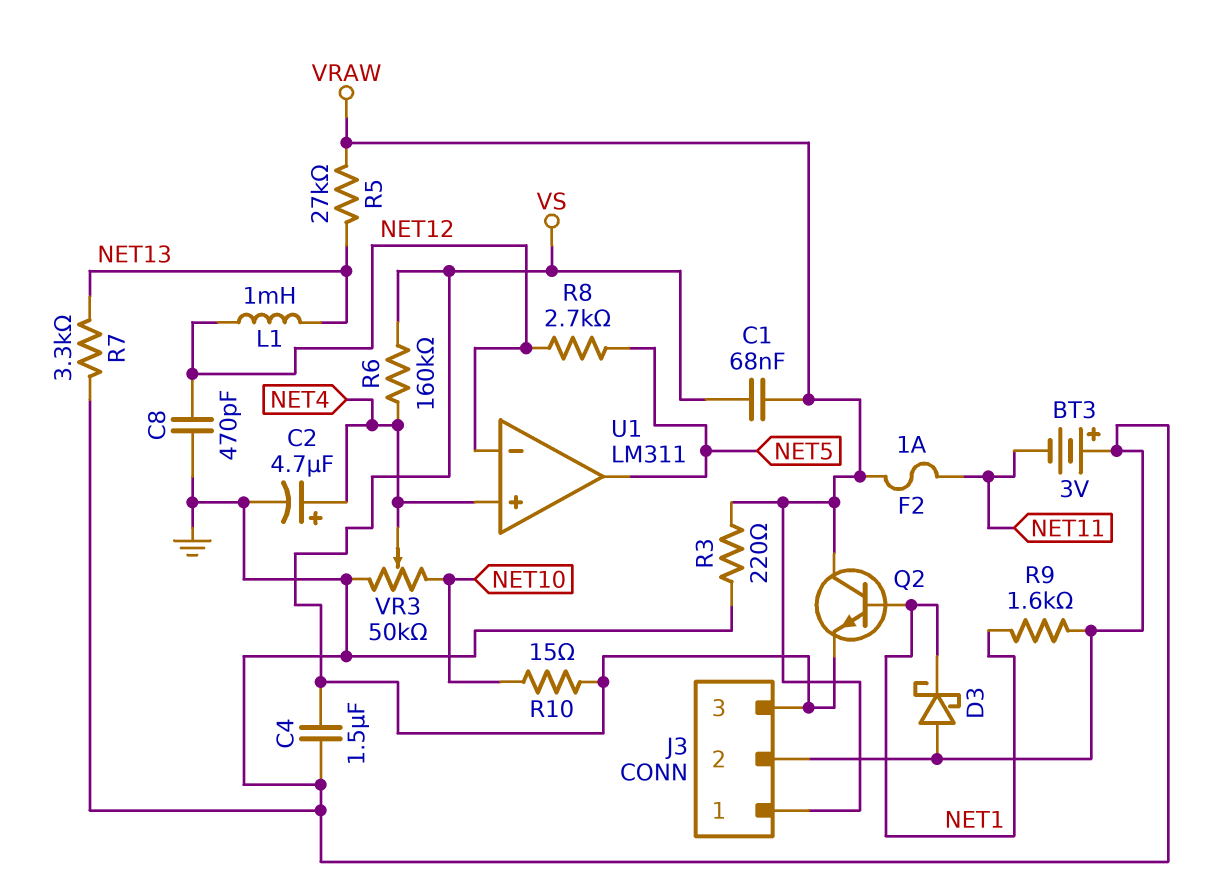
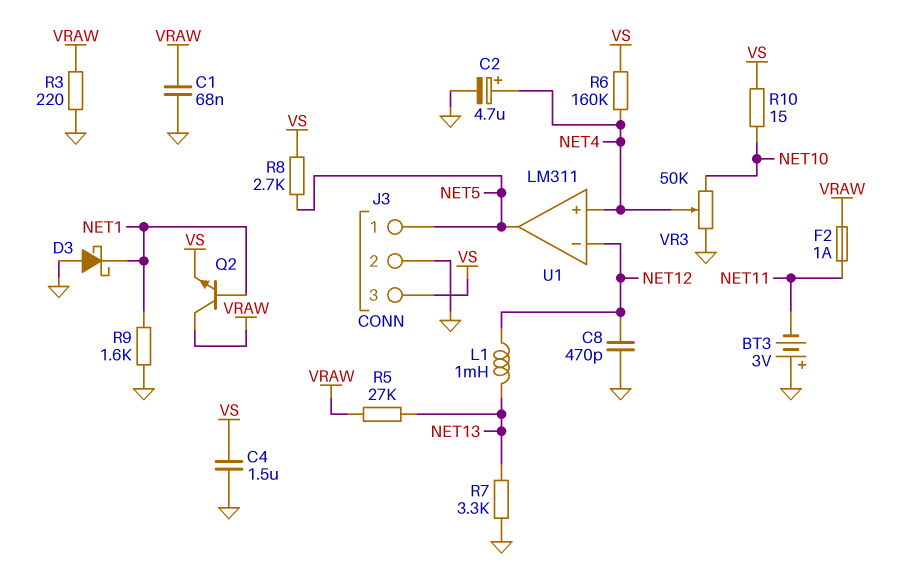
C1: 68nF (VRAW, VS) -> 68nF (GND, VRAW)
J3 pin 1: VRAW -> NET5
R8: 2.7k (NET5, NET12) -> 2.7k (NET5, VS)

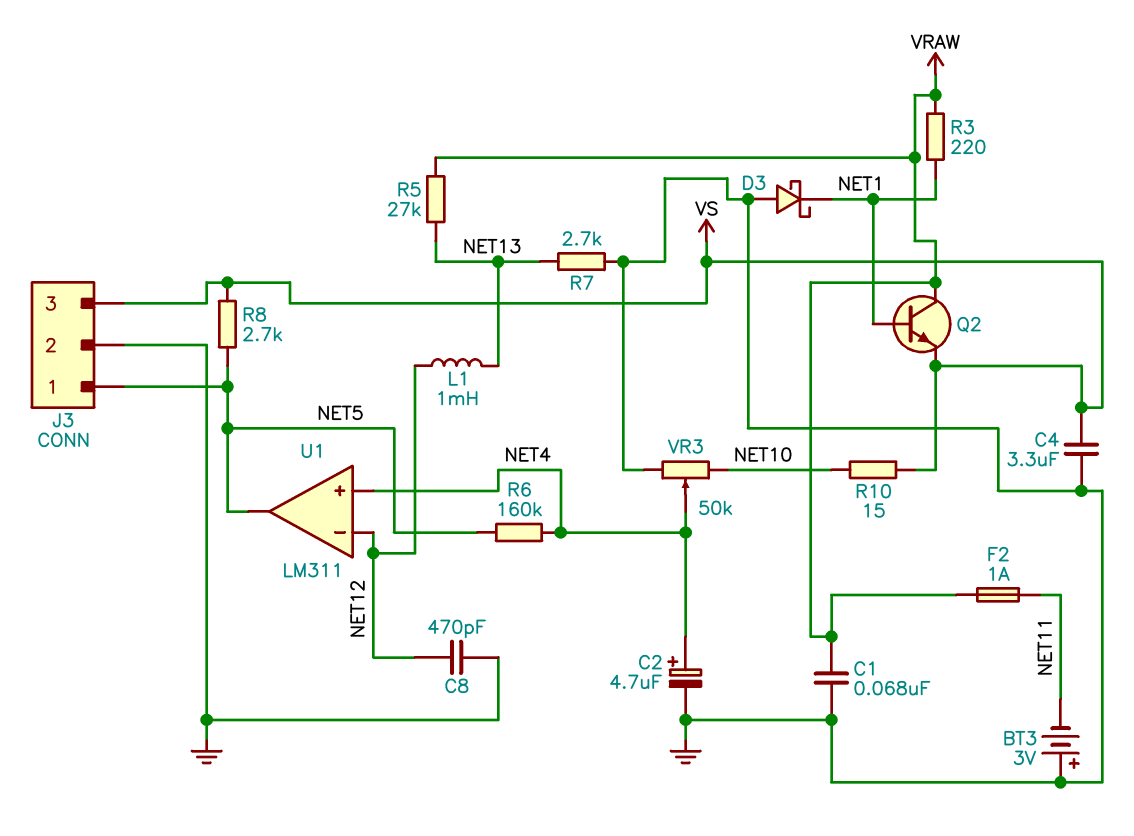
C4: 1.5uF (GND, VS) -> 3.3uF (GND, VS)
R3: 220 (GND, VRAW) -> 220 (NET1, VRAW)
R6: 160k (NET4, VS) -> 160k (NET4, NET5)
R7: 3.3k (GND, NET13) -> 2.7k (GND, NET13)
R9: 1.6k (GND, NET1) -> none

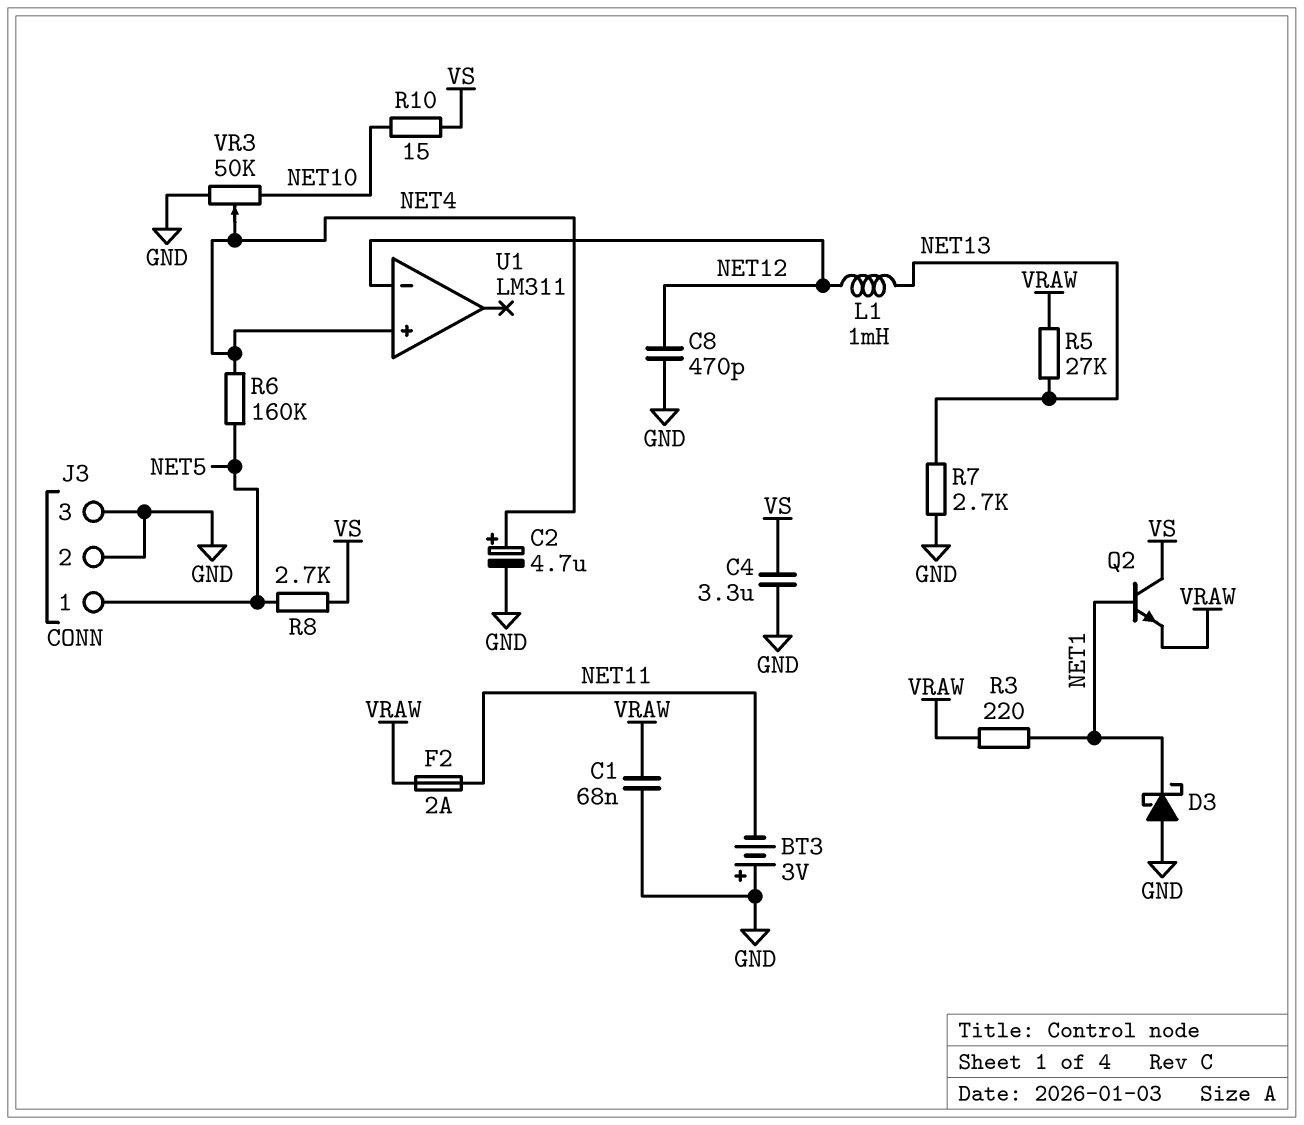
F2: 1A (NET11, VRAW) -> 2A (NET11, VRAW)
J3 pin 3: VS -> GND
Q2: NPN (B NET1, C VRAW, E VS) -> NPN (B NET1, C VS, E VRAW)
U1 pin out: NET5 -> none

